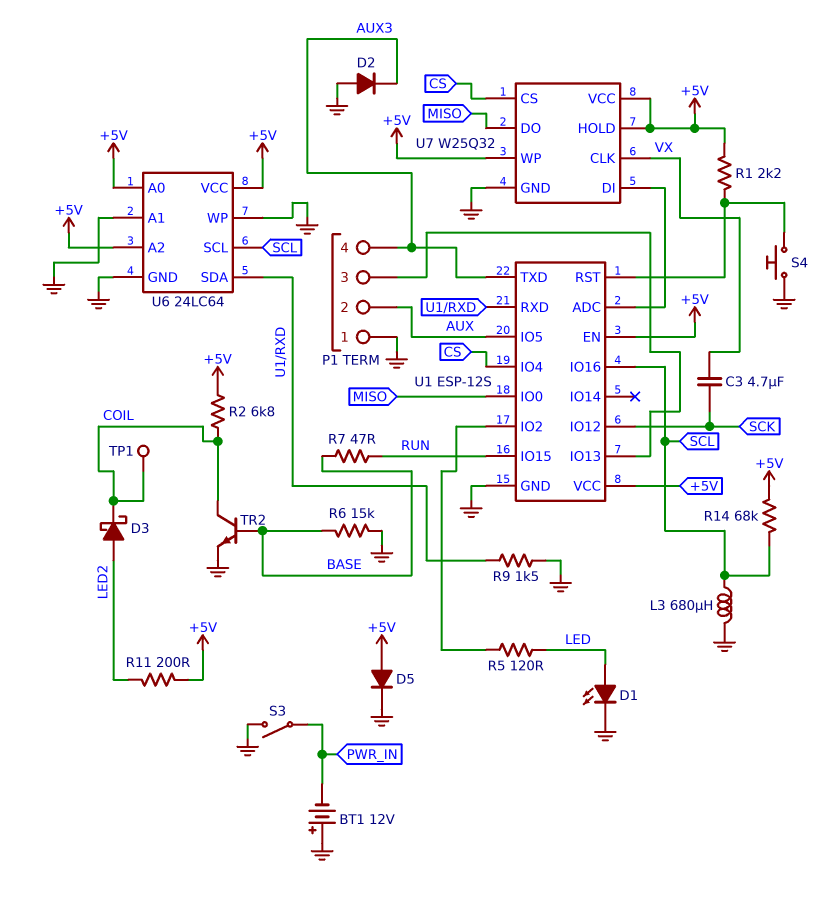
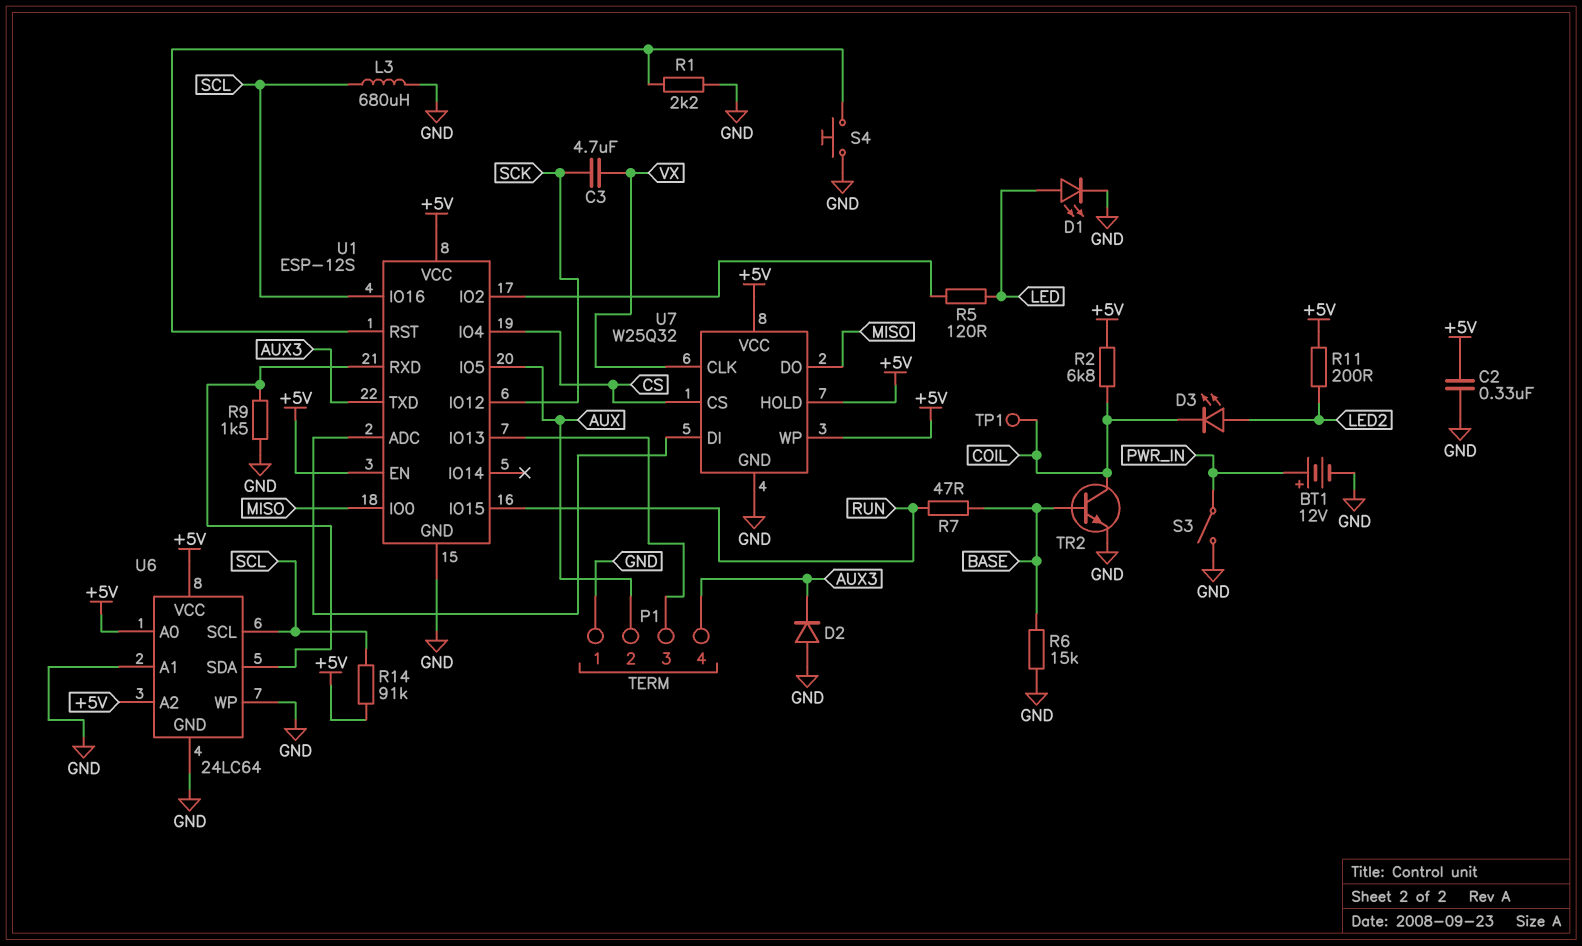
BT1: 12V (plus GND, minus PWR_IN) -> 12V (plus PWR_IN, minus GND)
C2: none -> 330nF (+5V, GND)
D3: schottky (A LED2, K COIL) -> LED (A LED2, K COIL)
D5: diode (A +5V, K GND) -> none
R1: 2.2k (+5V, U1/RST) -> 2.2k (GND, U1/RST)
R14: 68k (+5V, SCL) -> 91k (+5V, SCL)

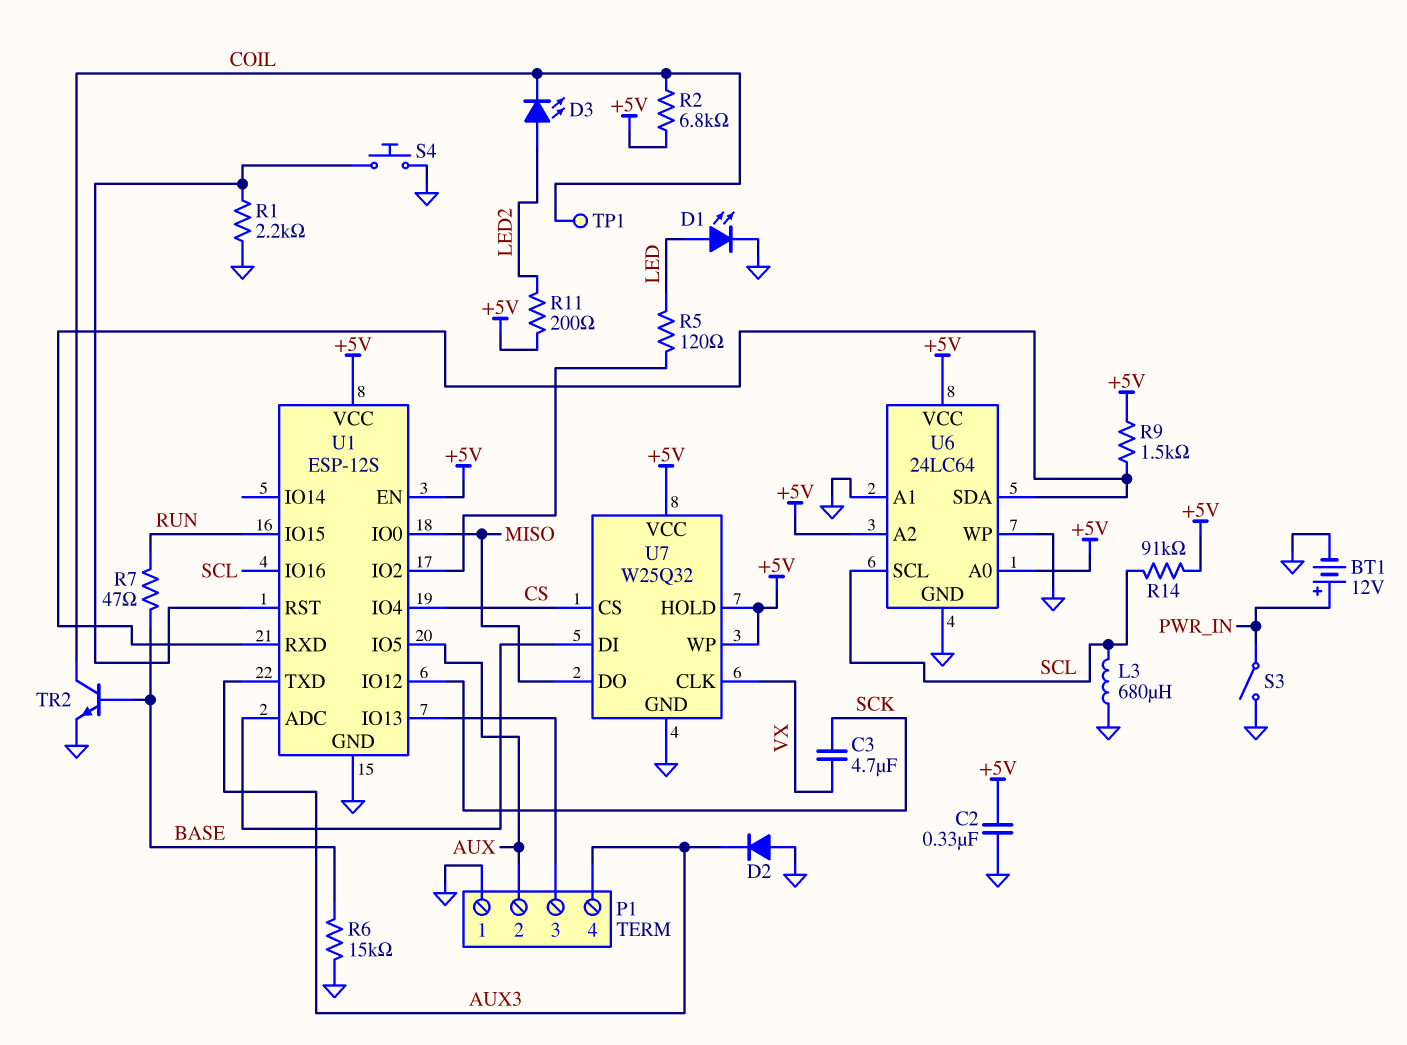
R9: 1.5k (GND, U1/RXD) -> 1.5k (+5V, U1/RXD)

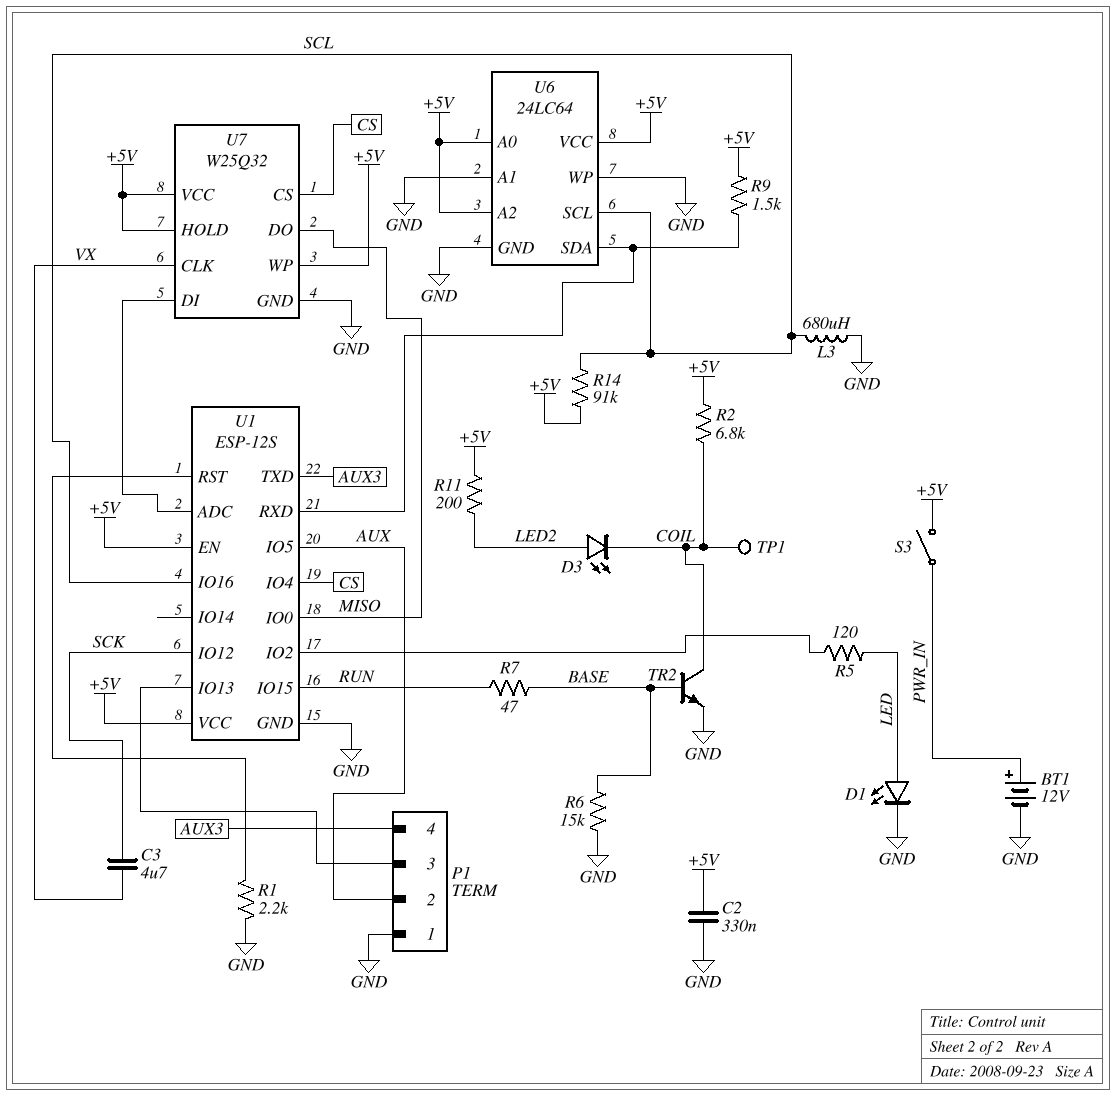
D2: diode (A GND, K AUX3) -> none
S3: switch (GND, PWR_IN) -> switch (+5V, PWR_IN)
S4: button (GND, U1/RST) -> none

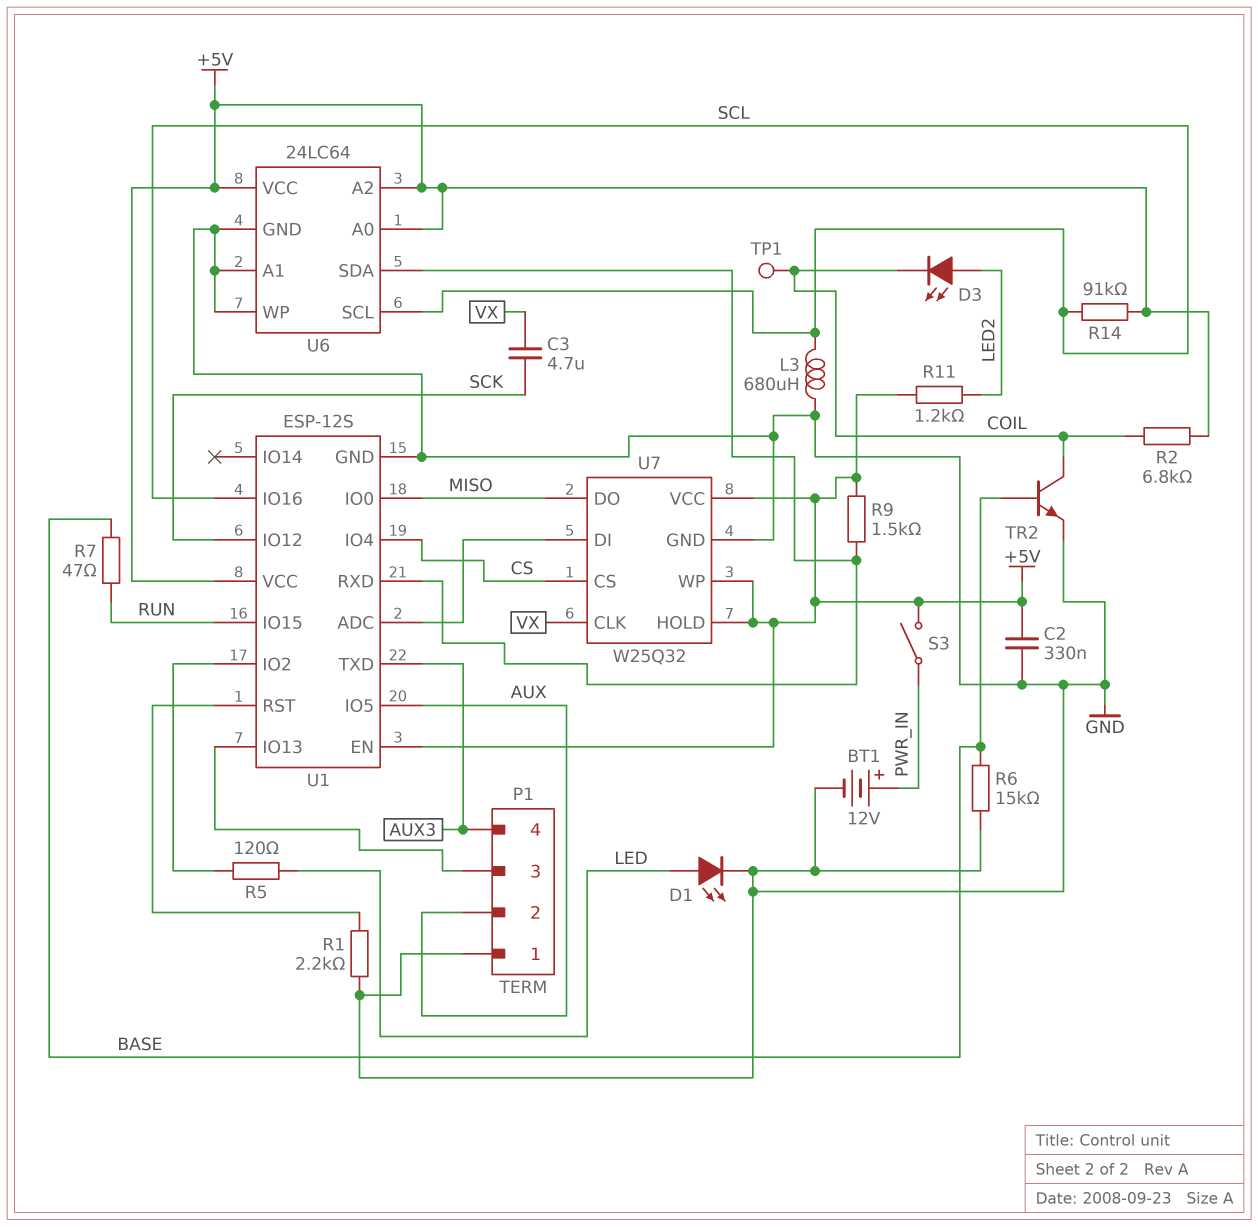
R11: 200 (+5V, LED2) -> 1.2k (+5V, LED2)

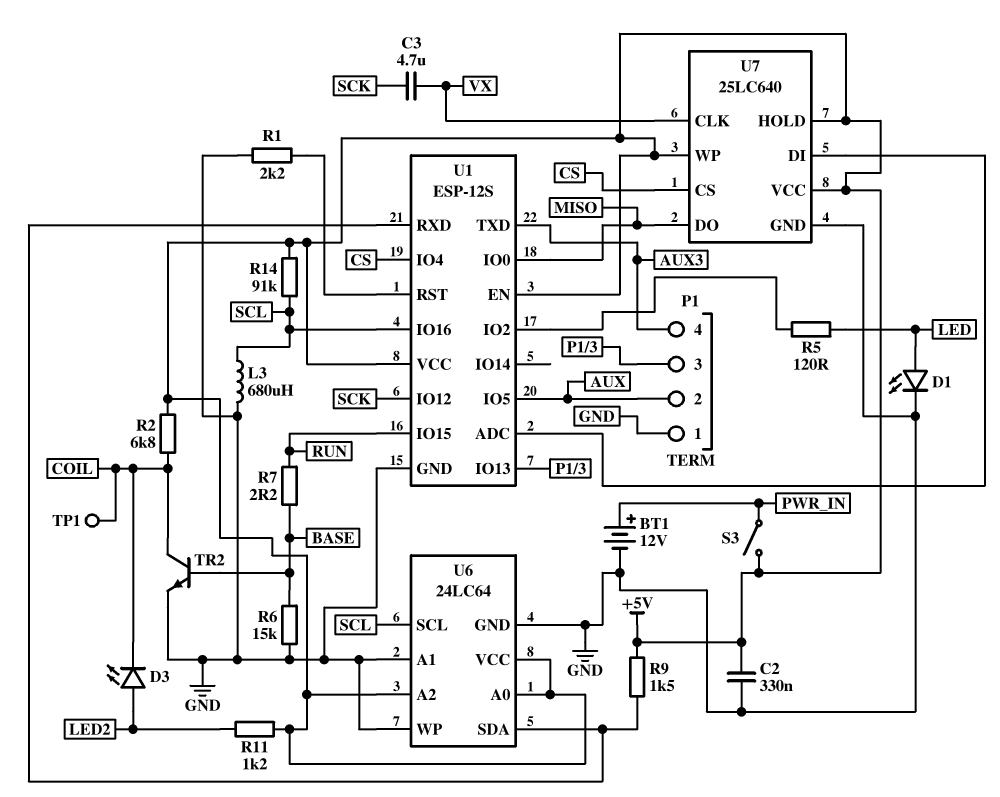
R7: 47 (BASE, RUN) -> 2.2 (BASE, RUN)
U7: W25Q32 -> 25LC640

